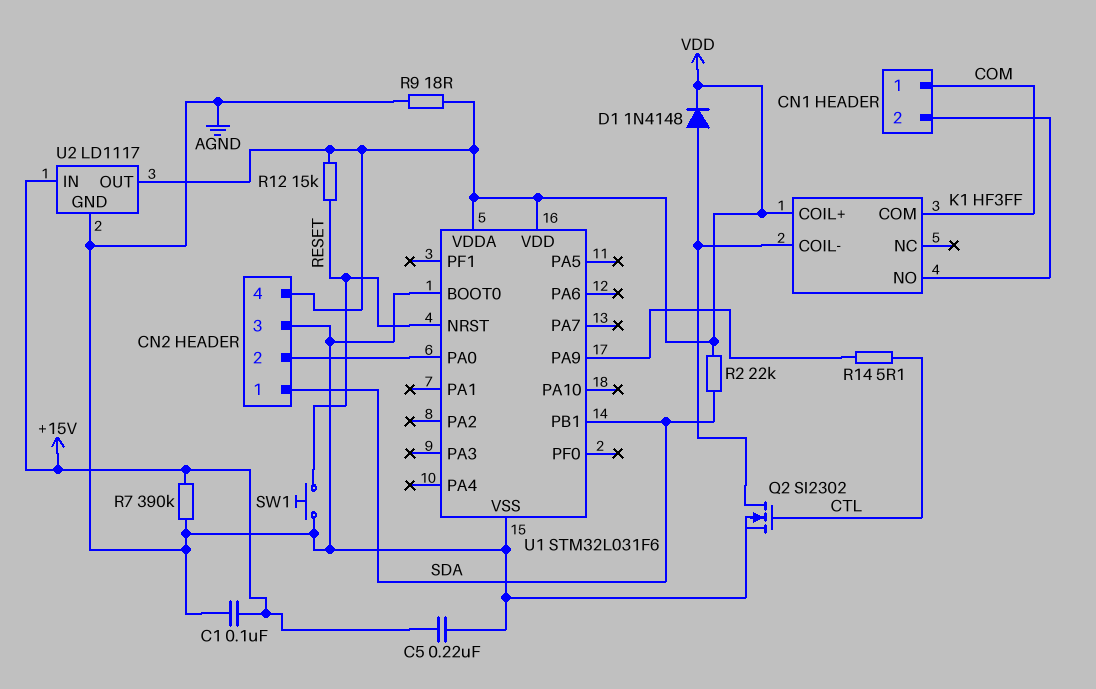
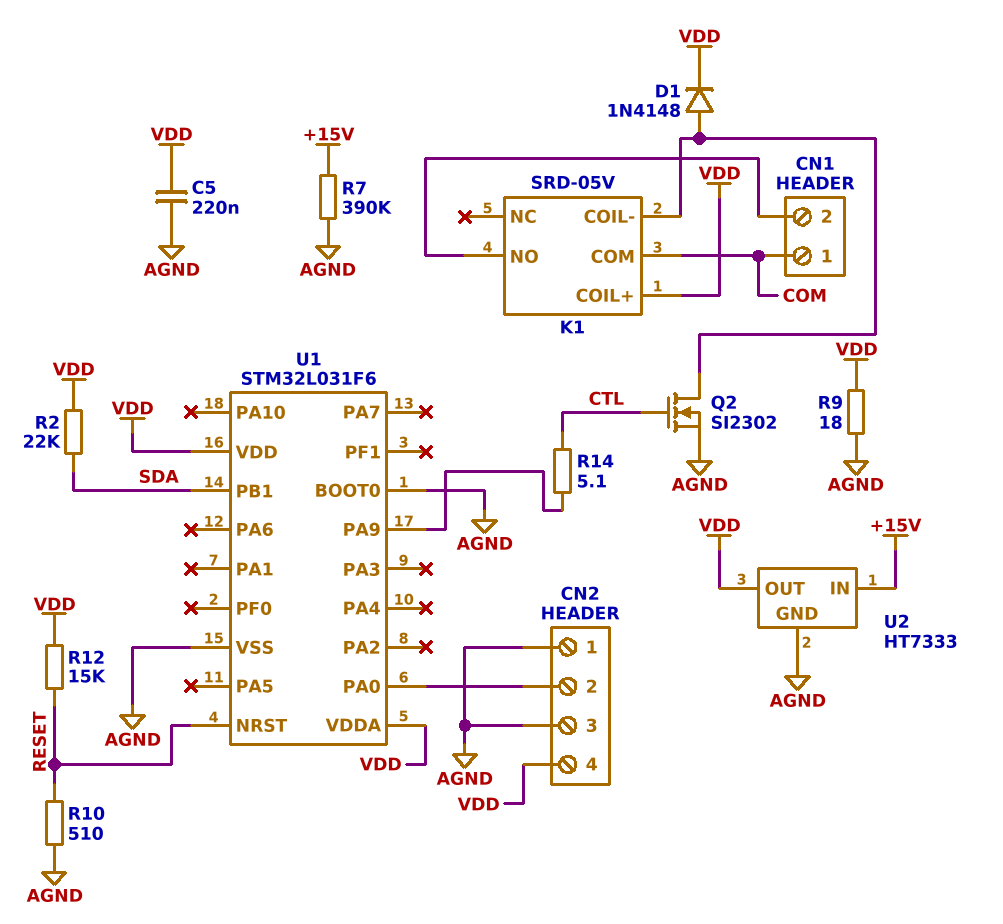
C1: 100nF (+15V, AGND) -> none
C5: 220nF (+15V, AGND) -> 220nF (AGND, VDD)
CN2 pin 1: SDA -> AGND
K1: HF3FF -> SRD-05V
R10: none -> 510 (AGND, RESET)
SW1: button (AGND, RESET) -> none
U2: LD1117 -> HT7333

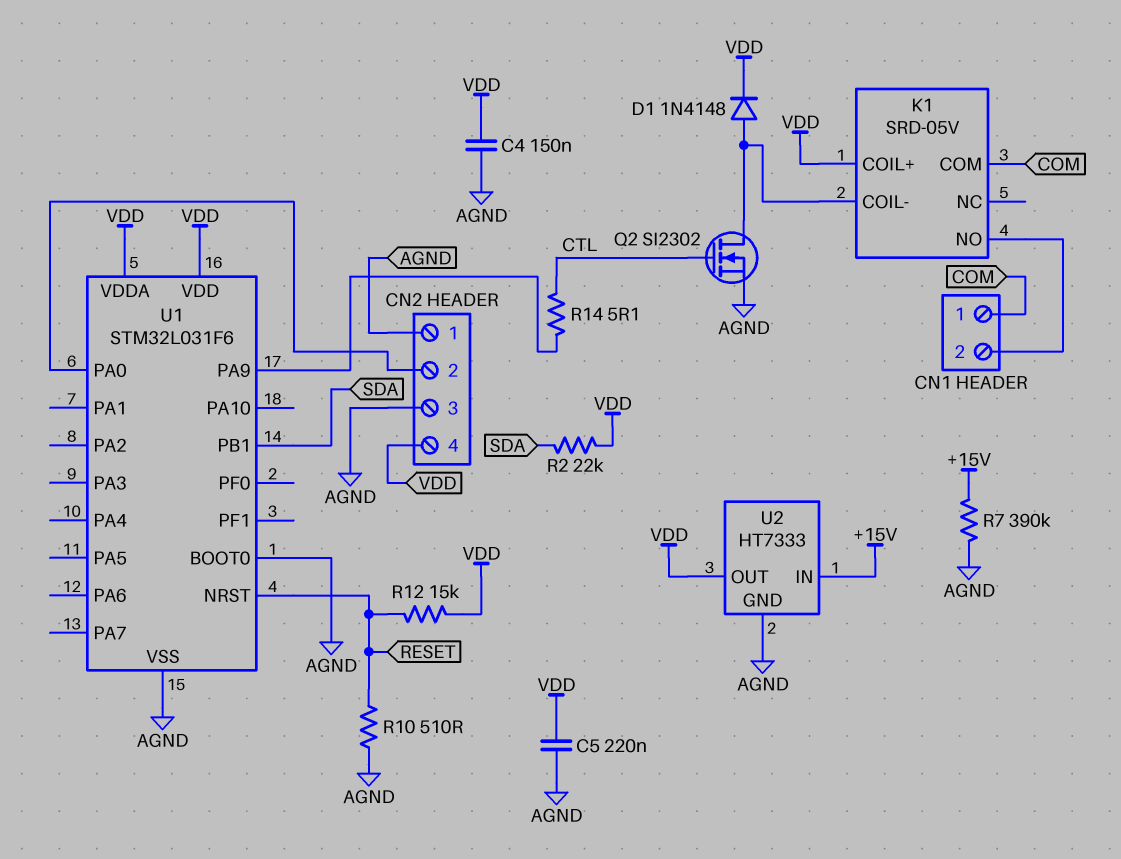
C4: none -> 150nF (AGND, VDD)
R9: 18 (AGND, VDD) -> none

